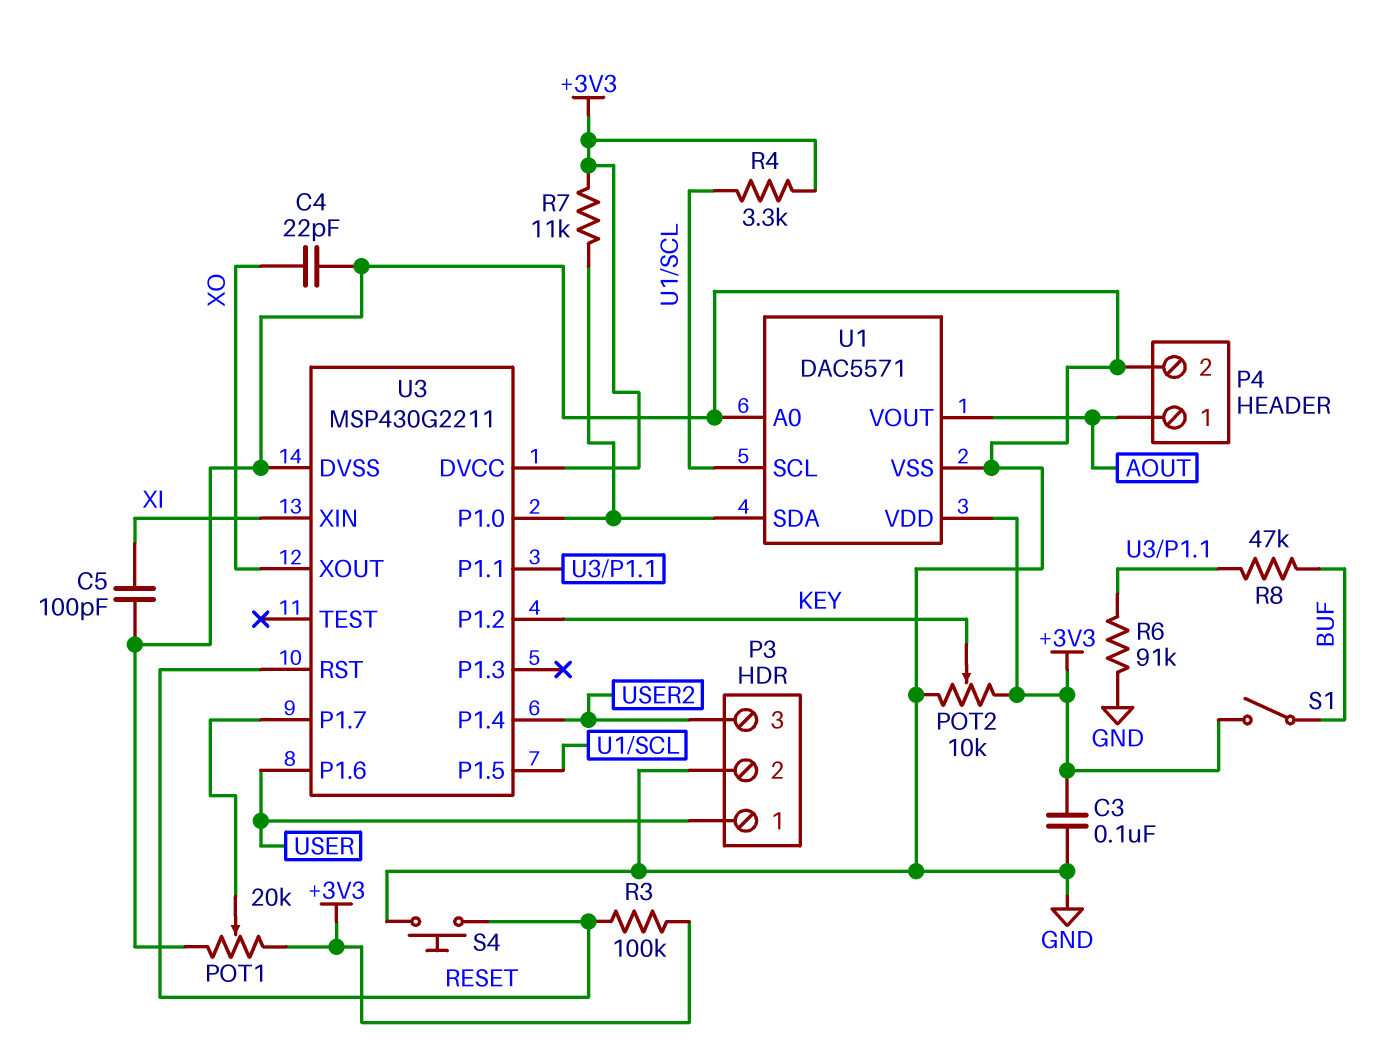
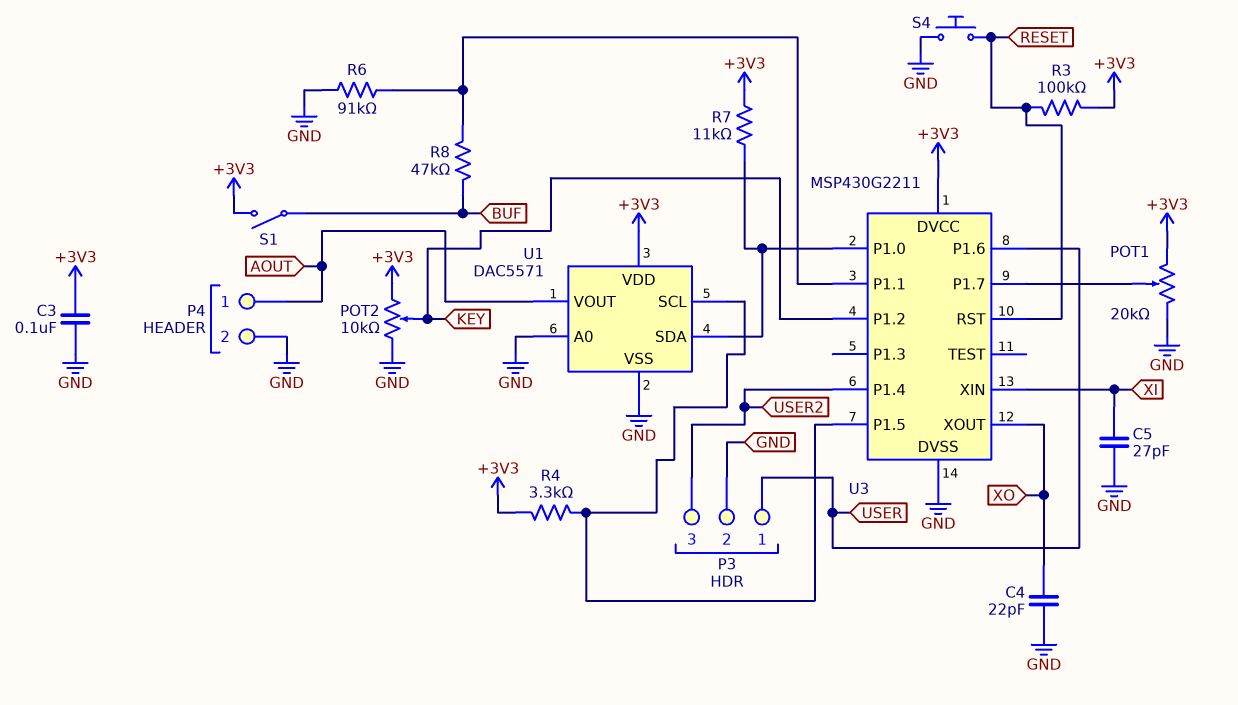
C5: 100pF (GND, XI) -> 27pF (GND, XI)

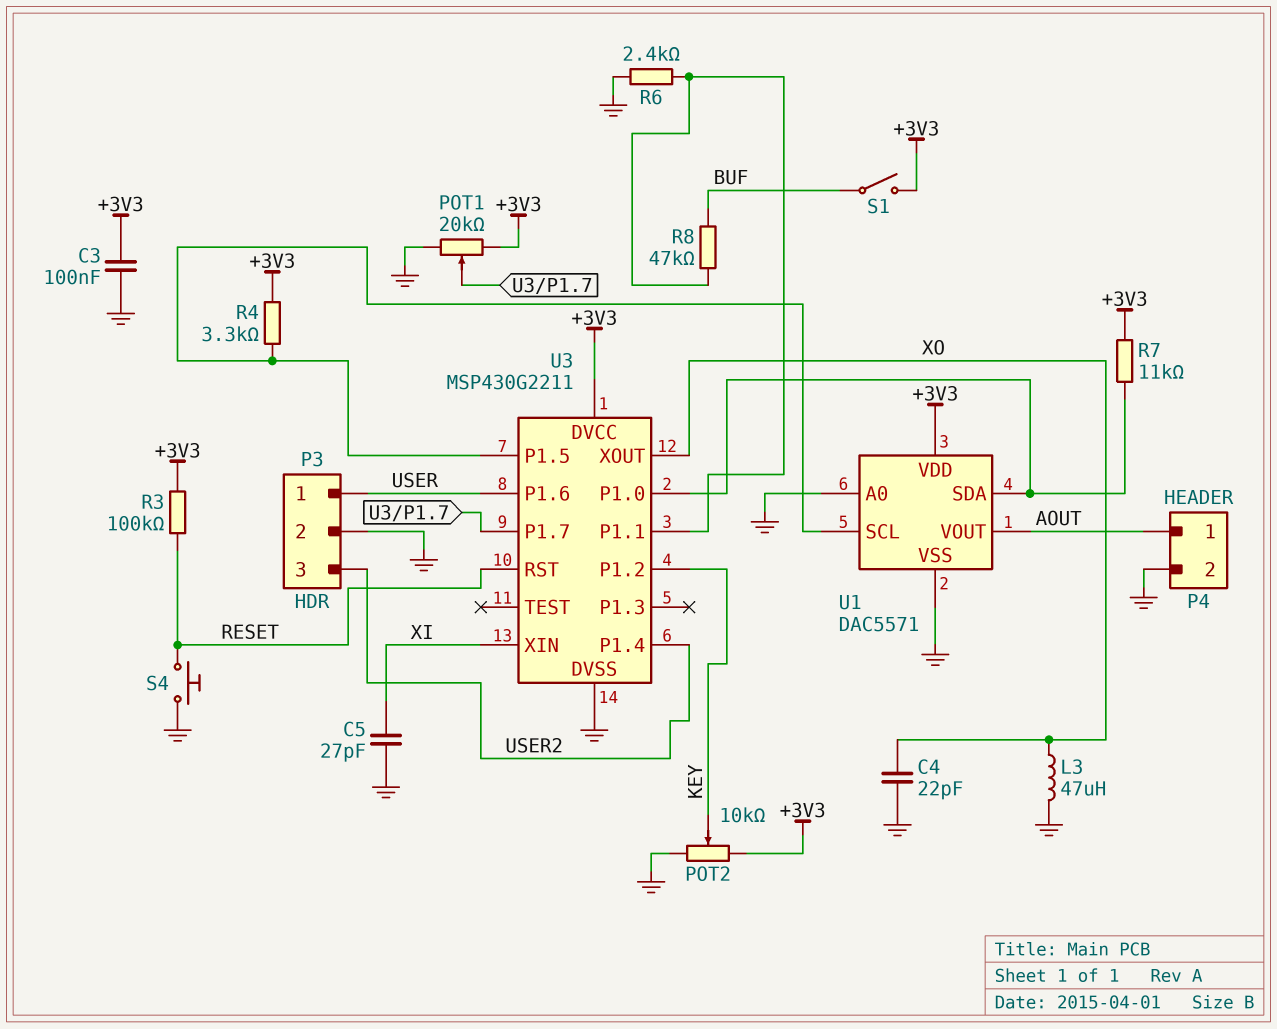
L3: none -> 47uH (GND, XO)
R6: 91k (GND, U3/P1.1) -> 2.4k (GND, U3/P1.1)

